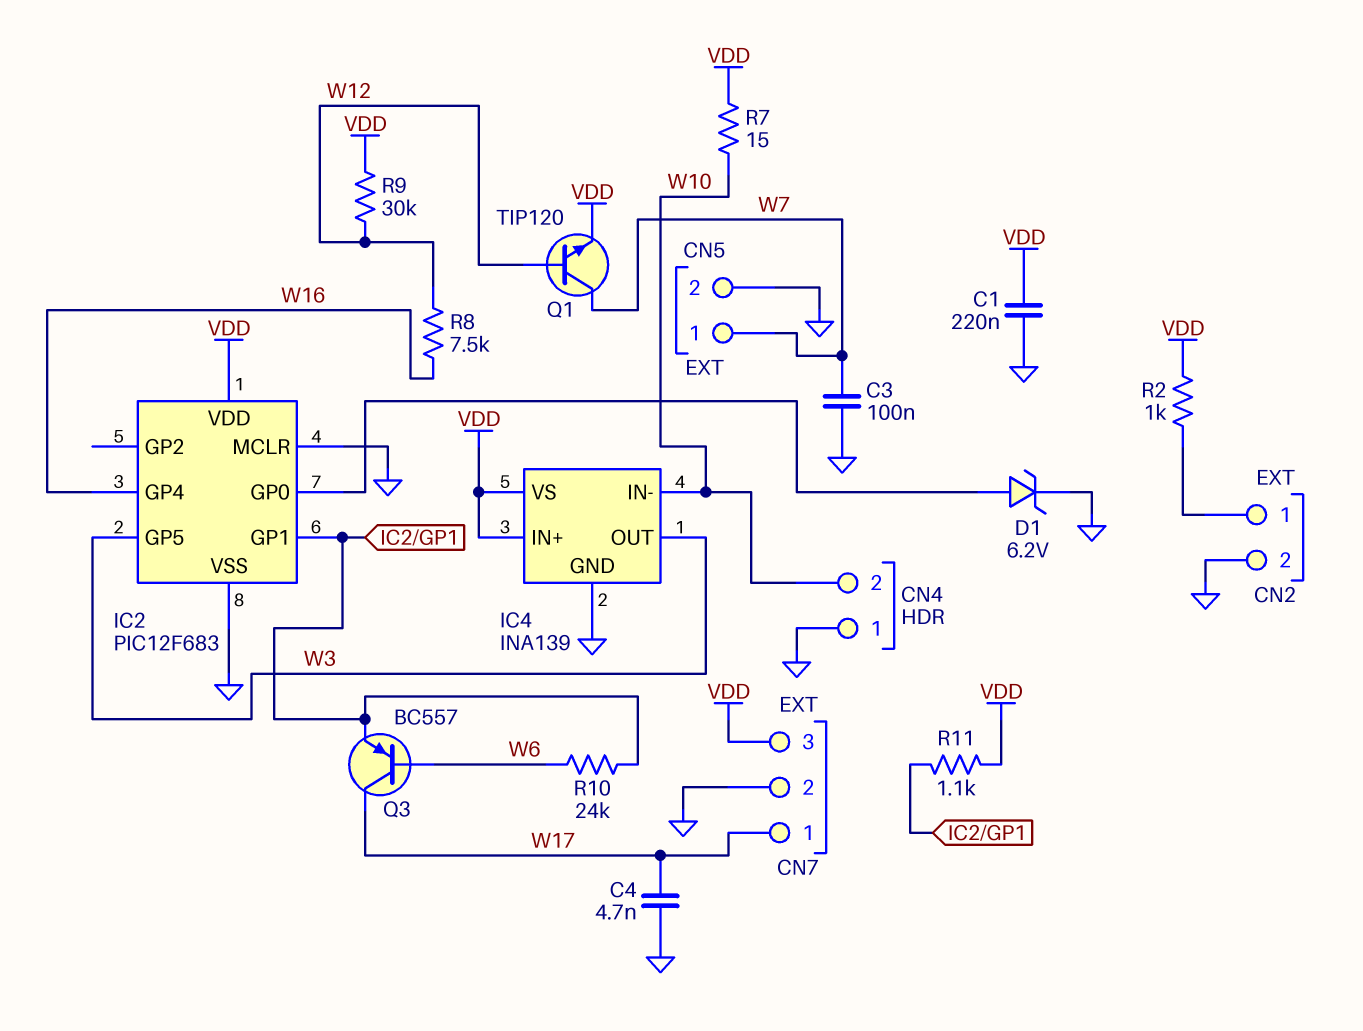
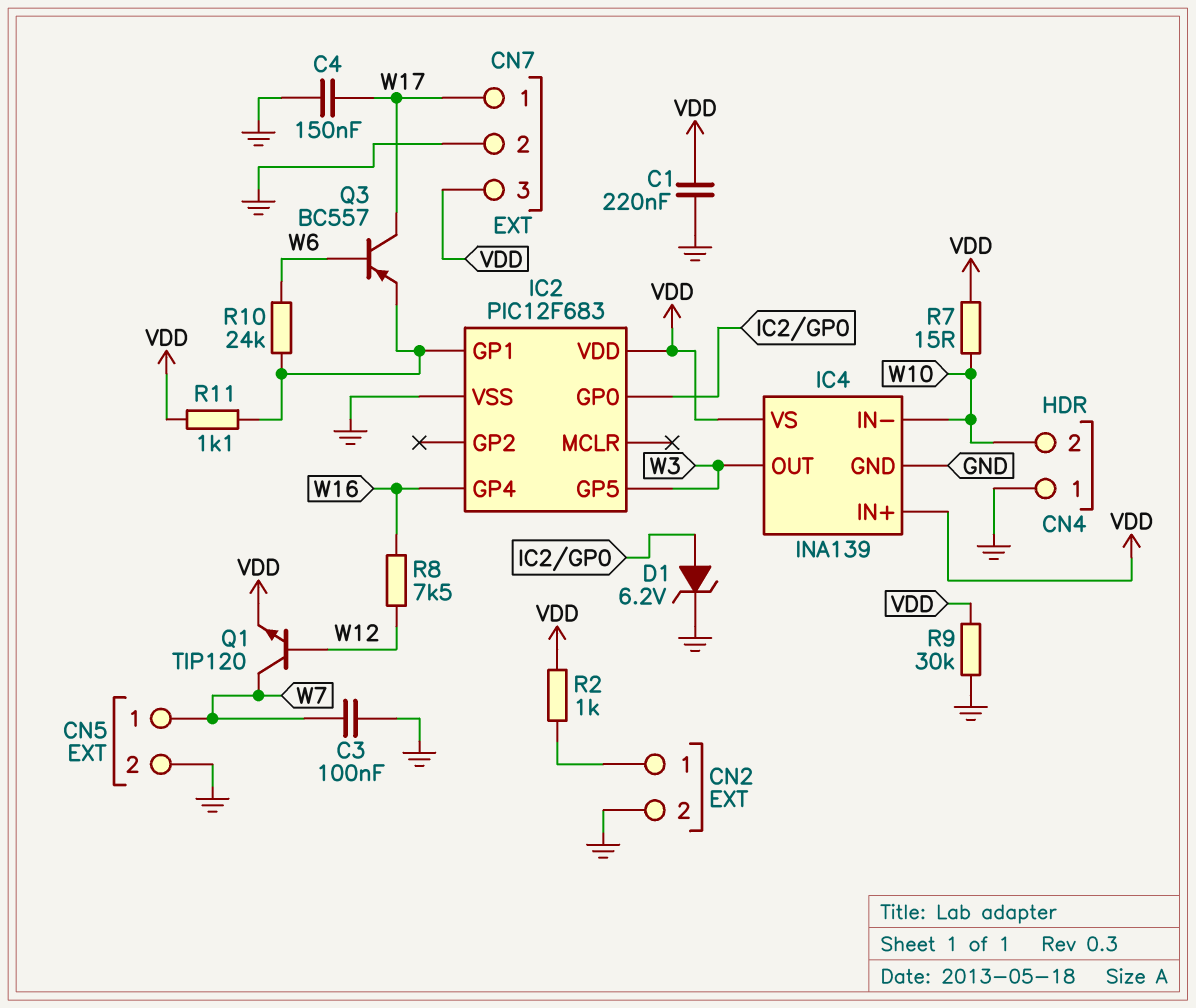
C4: 4.7nF (GND, W17) -> 150nF (GND, W17)
IC2 pin MCLR: GND -> none
R9: 30k (VDD, W12) -> 30k (GND, VDD)

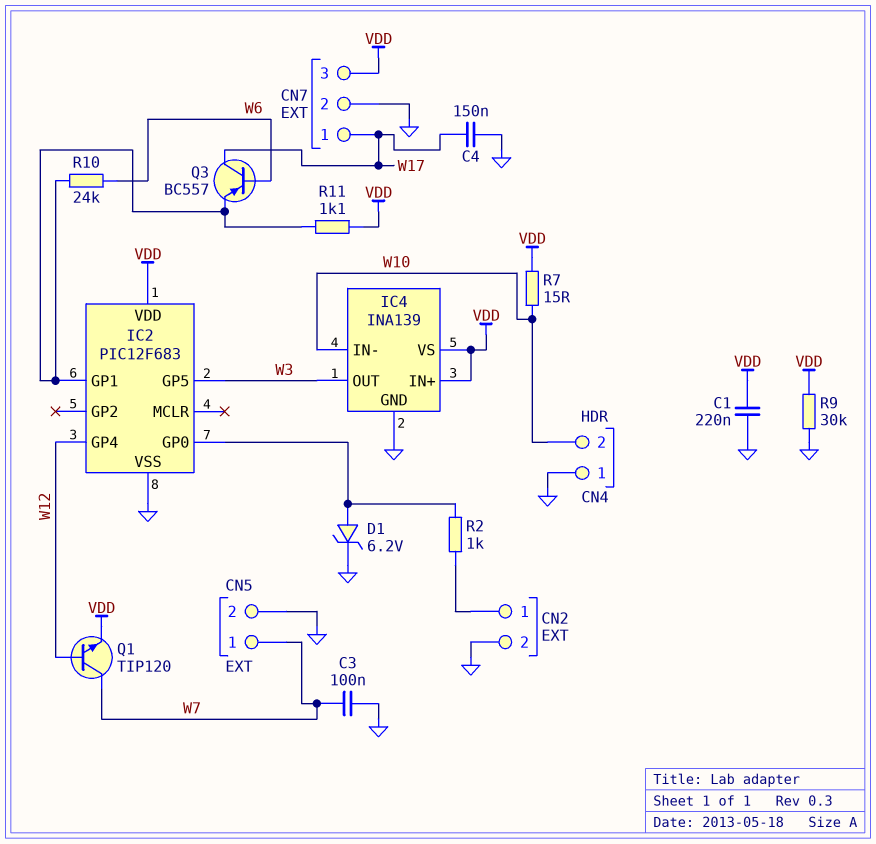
IC2 pin GP4: W16 -> W12
R2: 1k (CN2/1, VDD) -> 1k (CN2/1, IC2/GP0)
R8: 7.5k (W12, W16) -> none

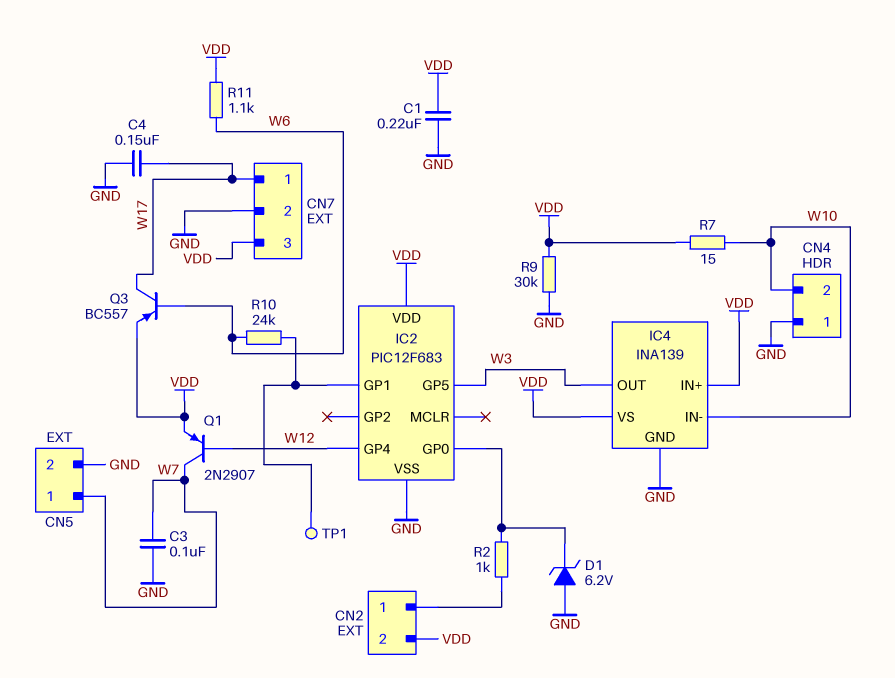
CN2 pin 2: GND -> VDD
D1: zener 6.2V (A IC2/GP0, K GND) -> zener 6.2V (A GND, K IC2/GP0)
Q1: NPN TIP120 (B W12, C W7, E VDD) -> PNP 2N2907 (B W12, C W7, E VDD)
Q3: PNP BC557 (B W6, C W17, E IC2/GP1) -> PNP BC557 (B W6, C W17, E VDD)
R11: 1.1k (IC2/GP1, VDD) -> 1.1k (VDD, W6)
TP1: none -> test point (IC2/GP1)

